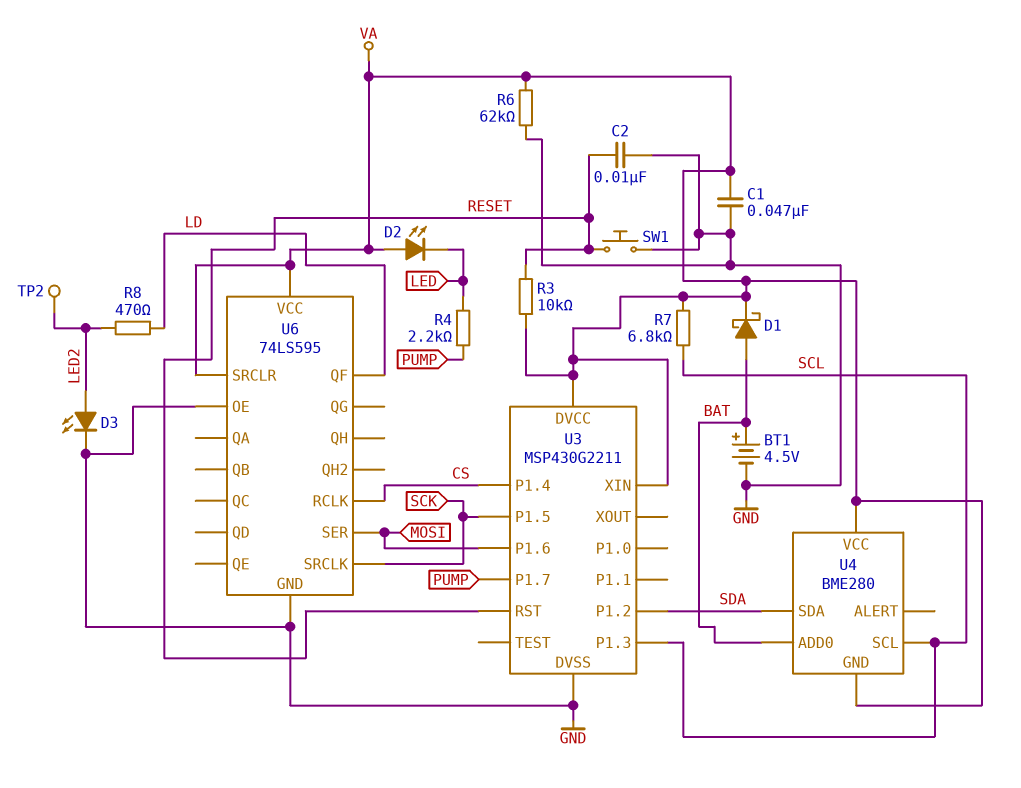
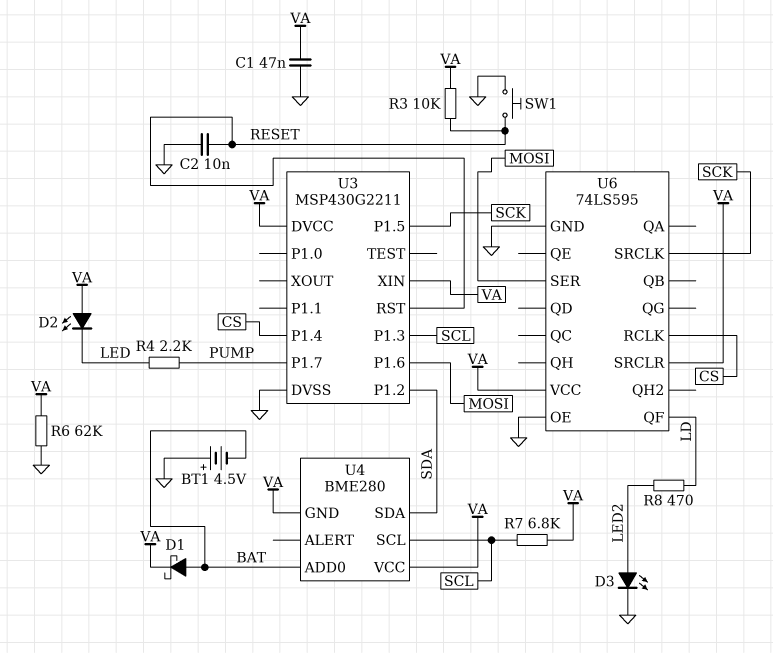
BT1: 4.5V (plus BAT, minus GND) -> 4.5V (plus GND, minus BAT)
TP2: test point (LED2) -> none

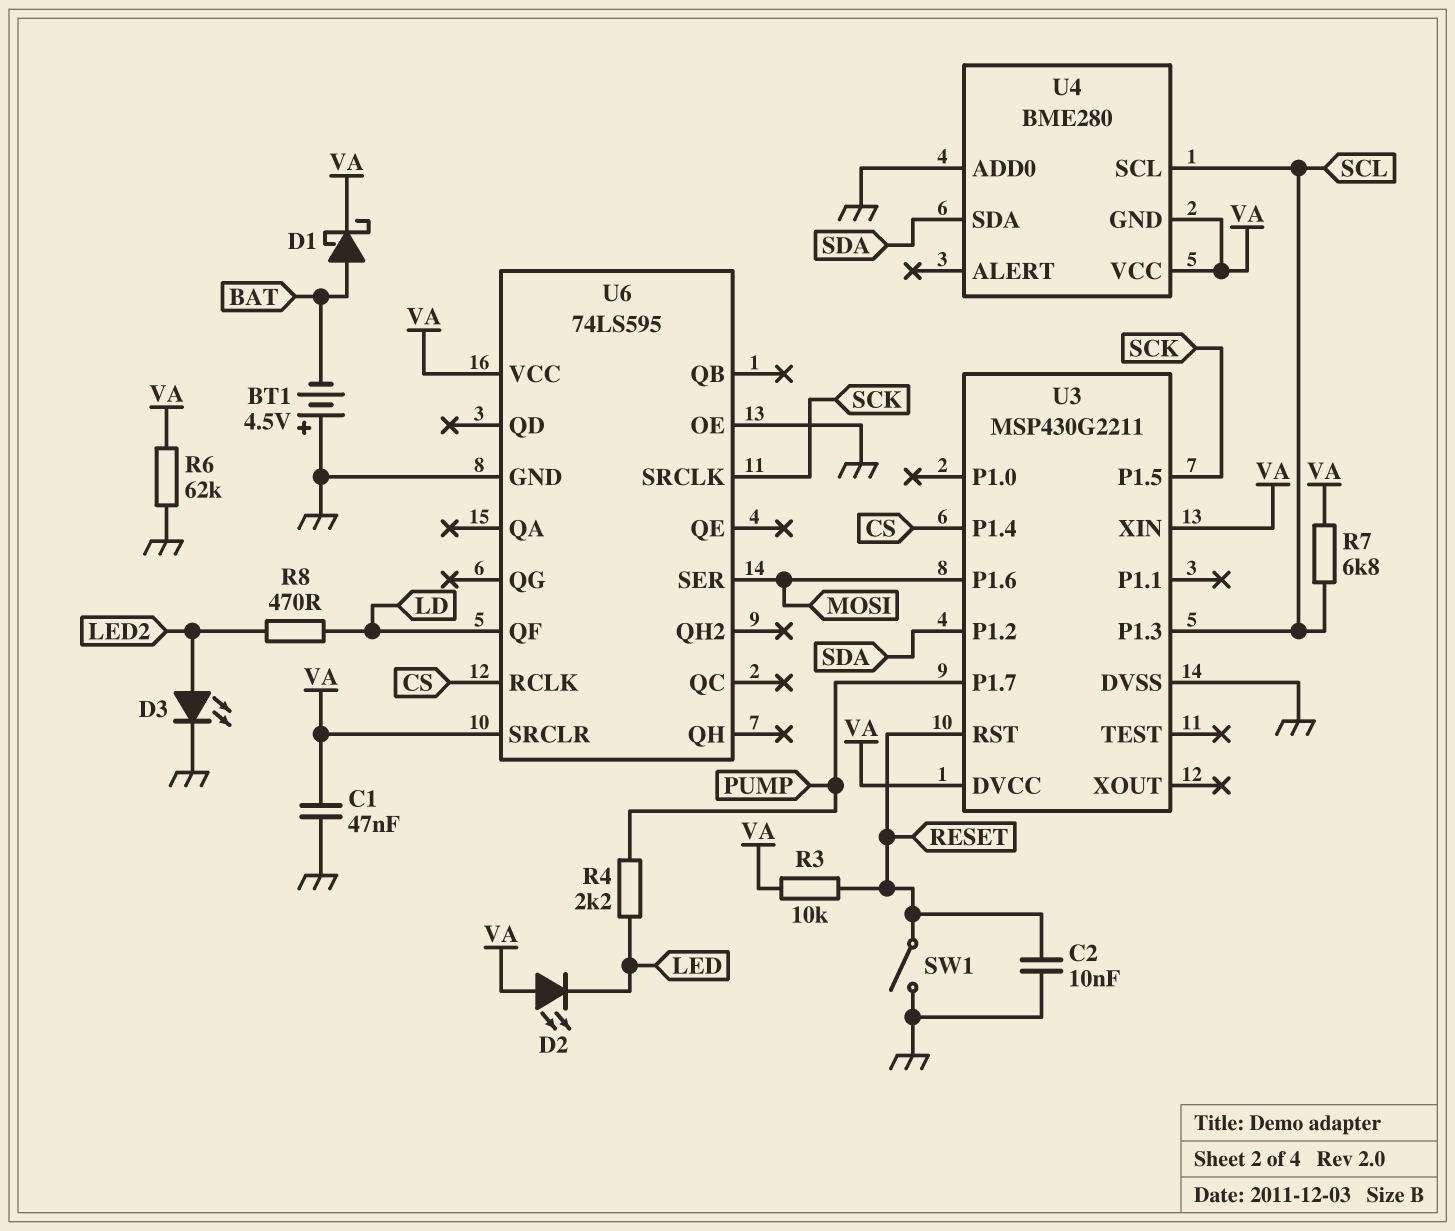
SW1: button (GND, RESET) -> switch (GND, RESET)
U4 pin ADD0: BAT -> GND

